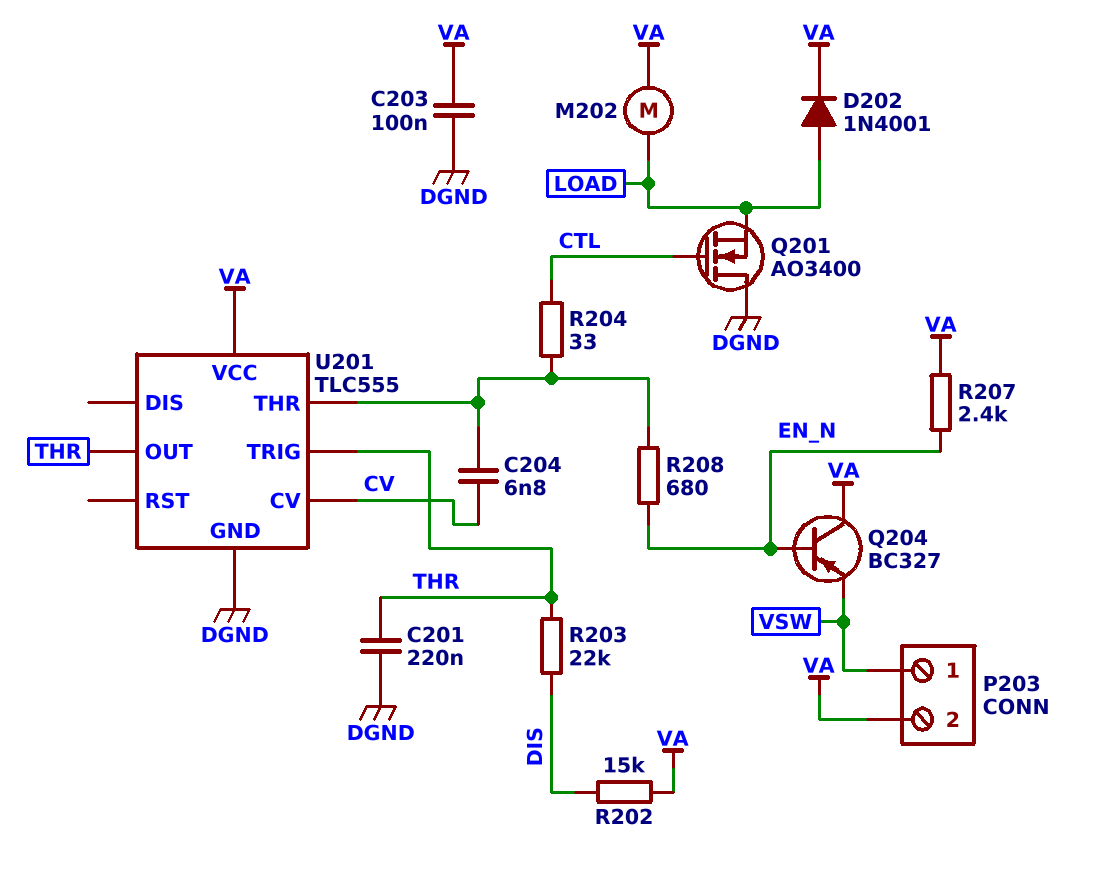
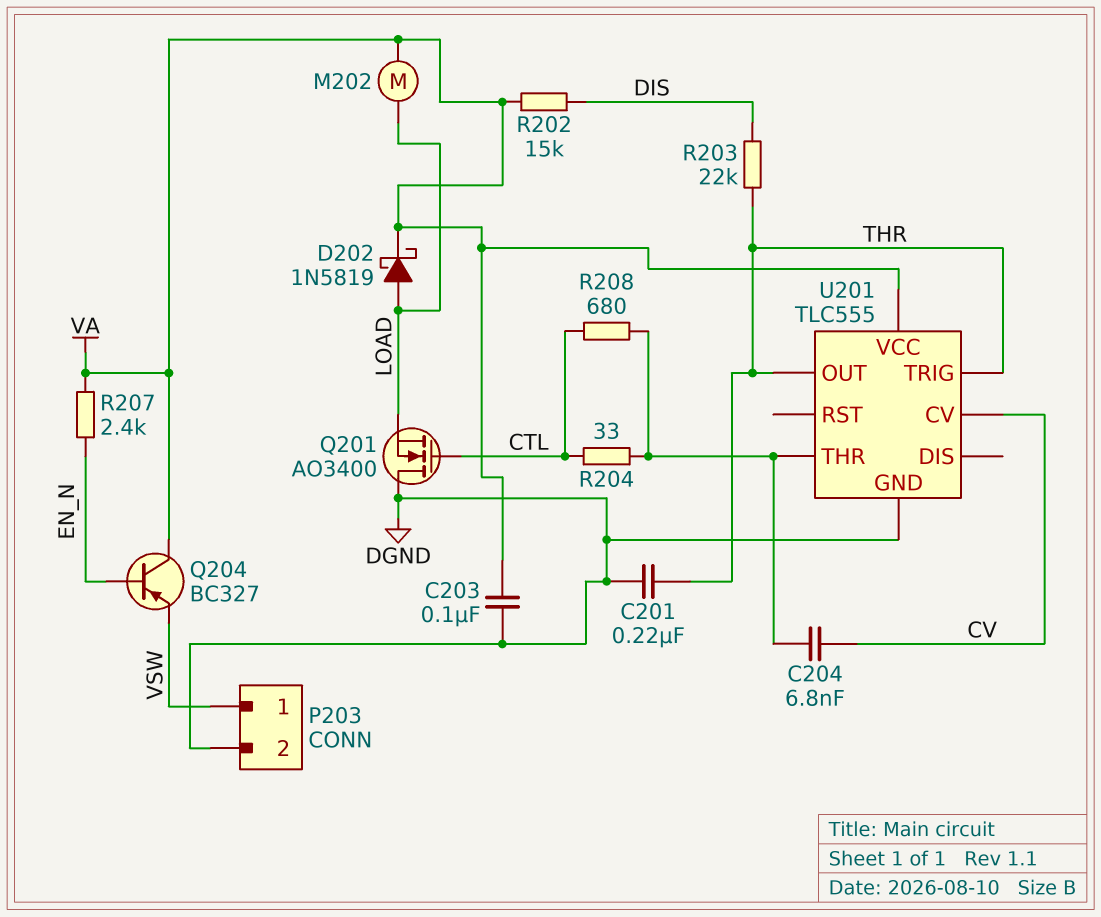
D202: diode 1N4001 (A LOAD, K VA) -> schottky 1N5819 (A LOAD, K VA)
P203 pin 2: VA -> DGND
R208: 680 (EN_N, U201/THR) -> 680 (CTL, U201/THR)

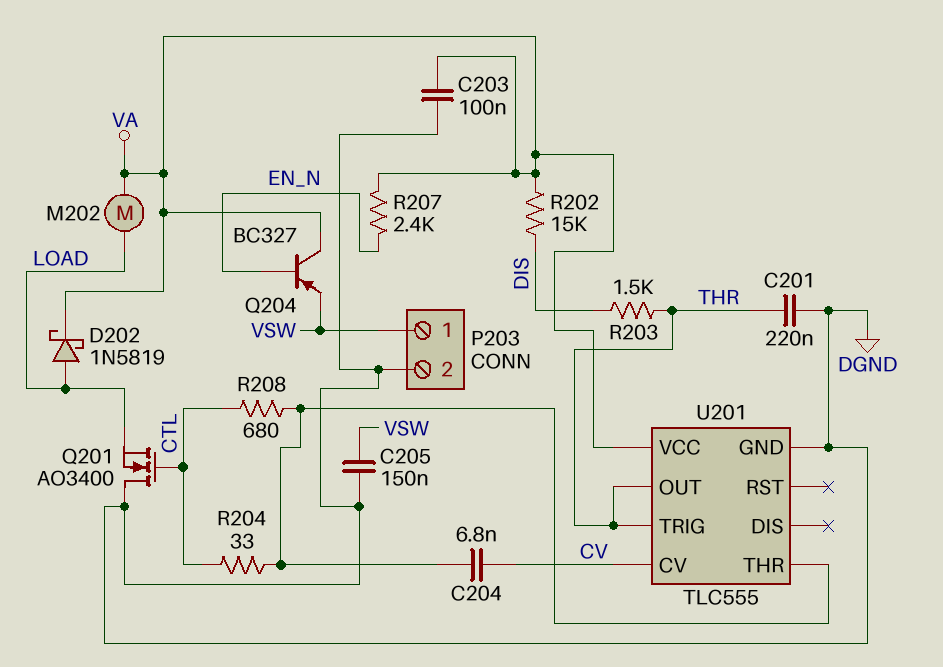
C205: none -> 150nF (DGND, VSW)
R203: 22k (DIS, THR) -> 1.5k (DIS, THR)

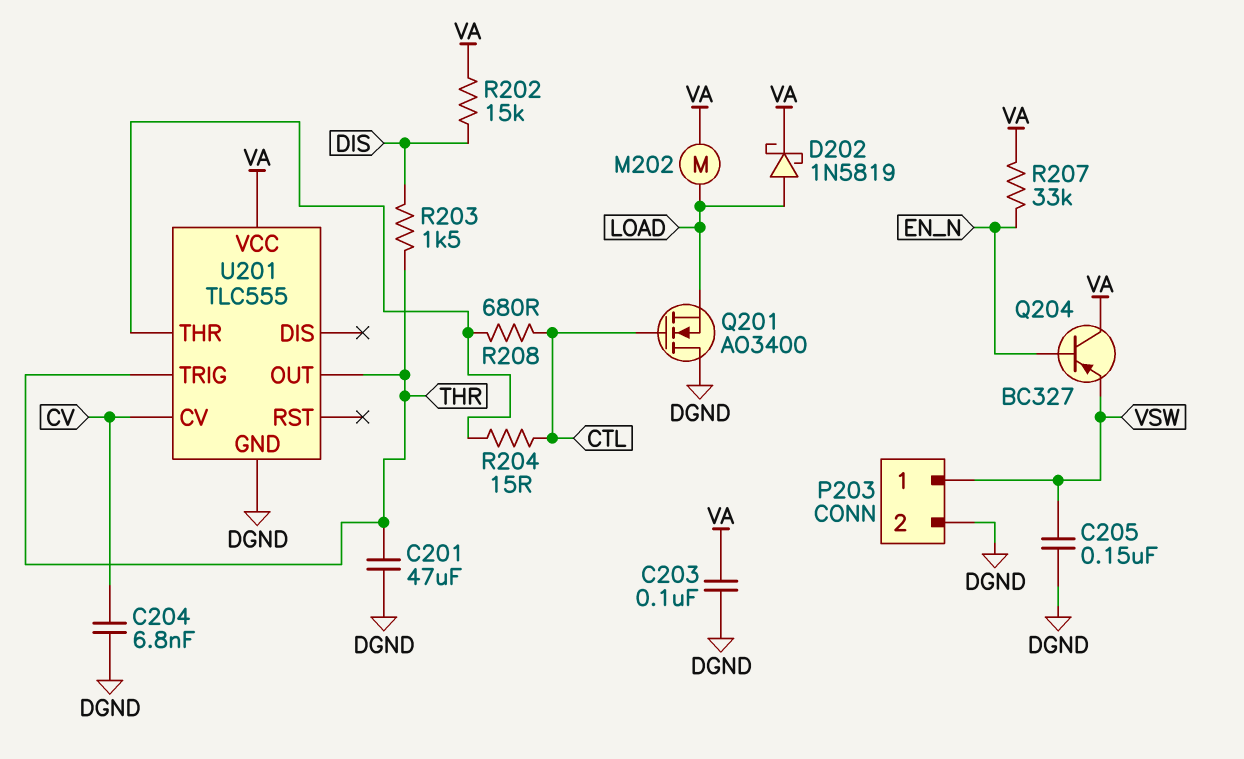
C201: 220nF (DGND, THR) -> 47uF (DGND, THR)
C204: 6.8nF (CV, U201/THR) -> 6.8nF (CV, DGND)
R204: 33 (CTL, U201/THR) -> 15 (CTL, U201/THR)
R207: 2.4k (EN_N, VA) -> 33k (EN_N, VA)

